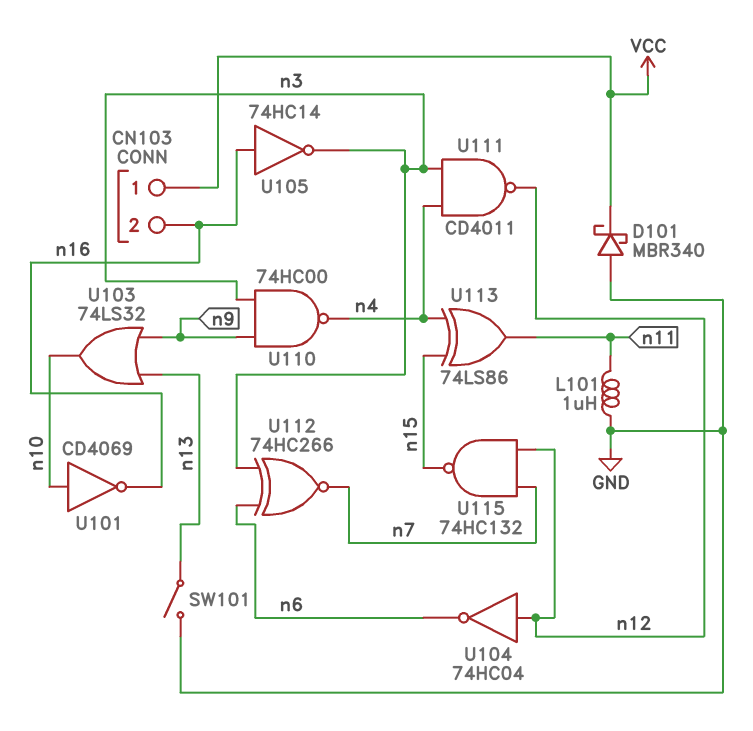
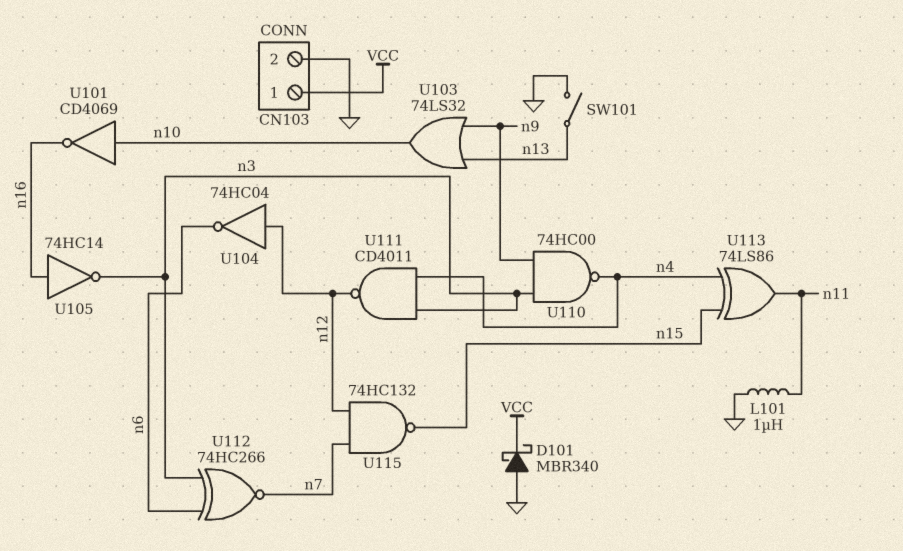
CN103 pin 2: n16 -> GND

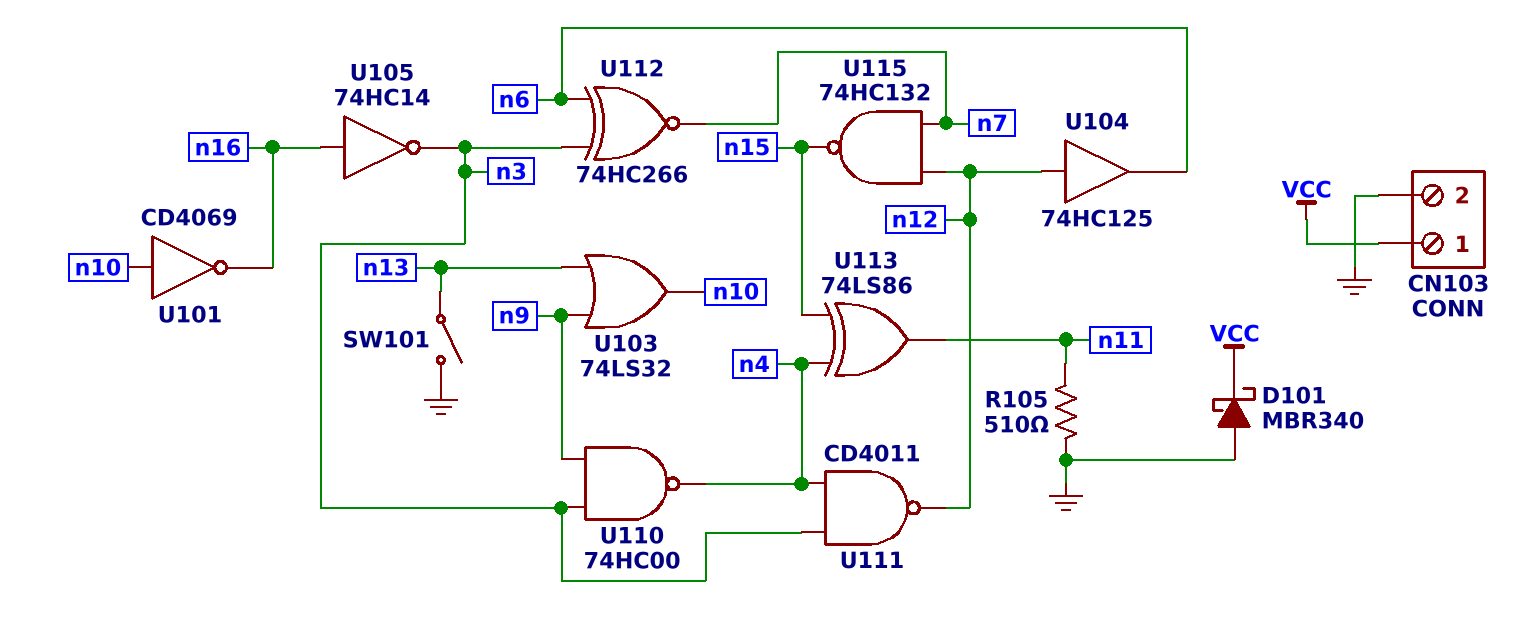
L101: 1uH (GND, n11) -> none
R105: none -> 510 (GND, n11)
U104: NOT 74HC04 (in n12, out n6) -> buffer 74HC125 (in n12, out n6)

